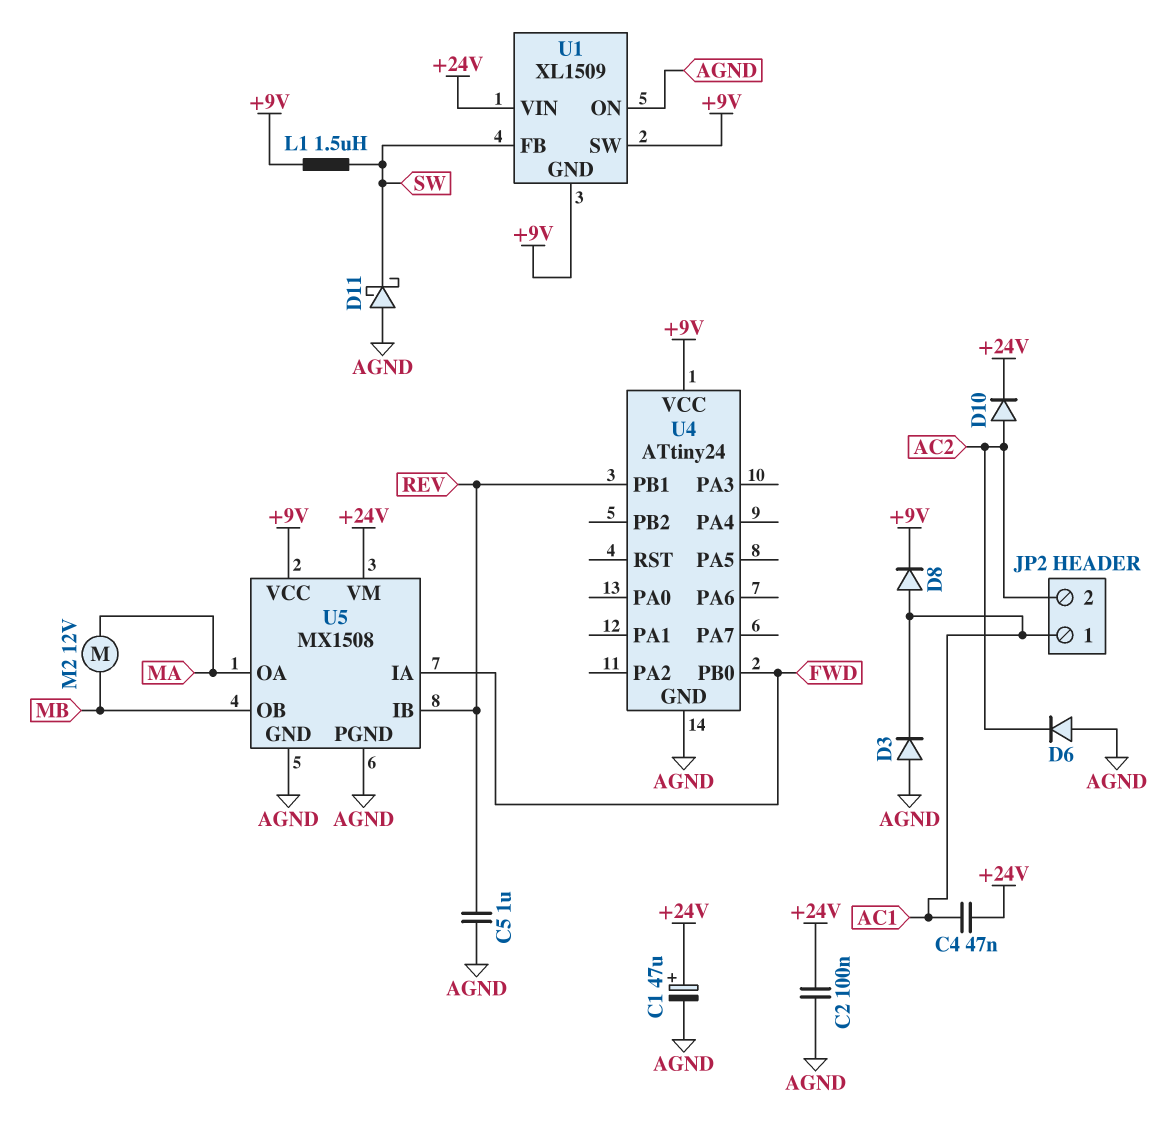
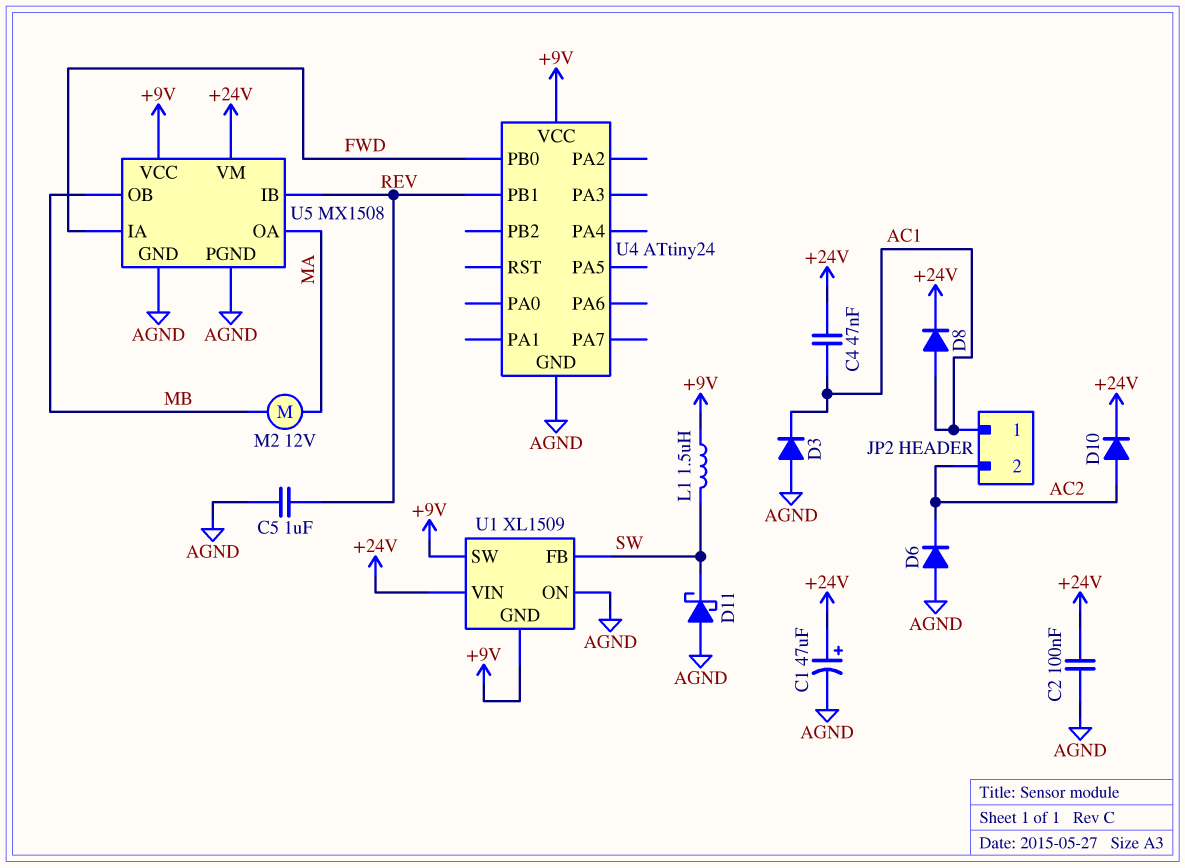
D8: diode (A AC1, K +9V) -> diode (A AC1, K +24V)

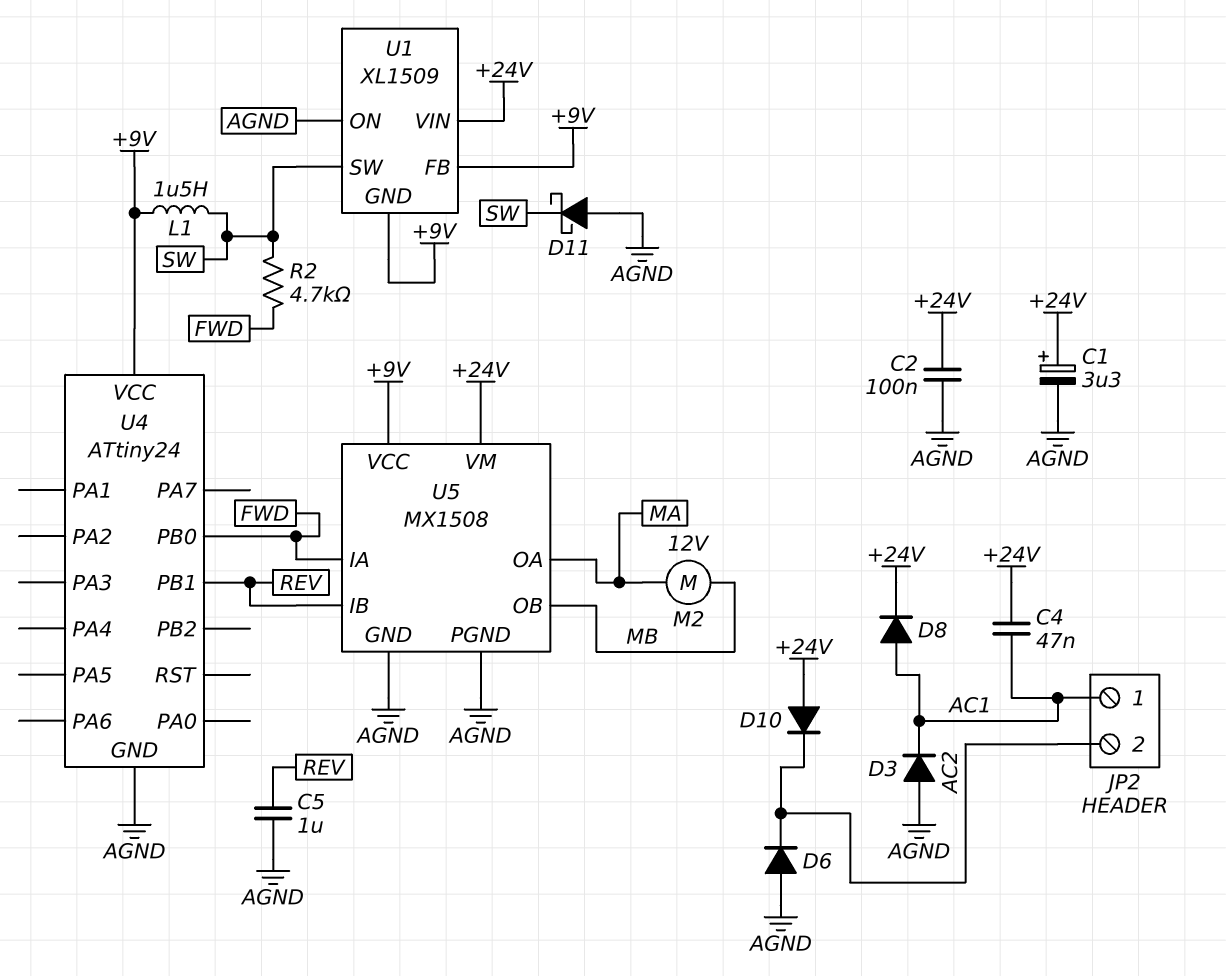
C1: 47uF (plus +24V, minus AGND) -> 3.3uF (plus +24V, minus AGND)
D10: diode (A AC2, K +24V) -> diode (A +24V, K AC2)
R2: none -> 4.7k (FWD, SW)
U1 pin FB: SW -> +9V
U1 pin SW: +9V -> SW

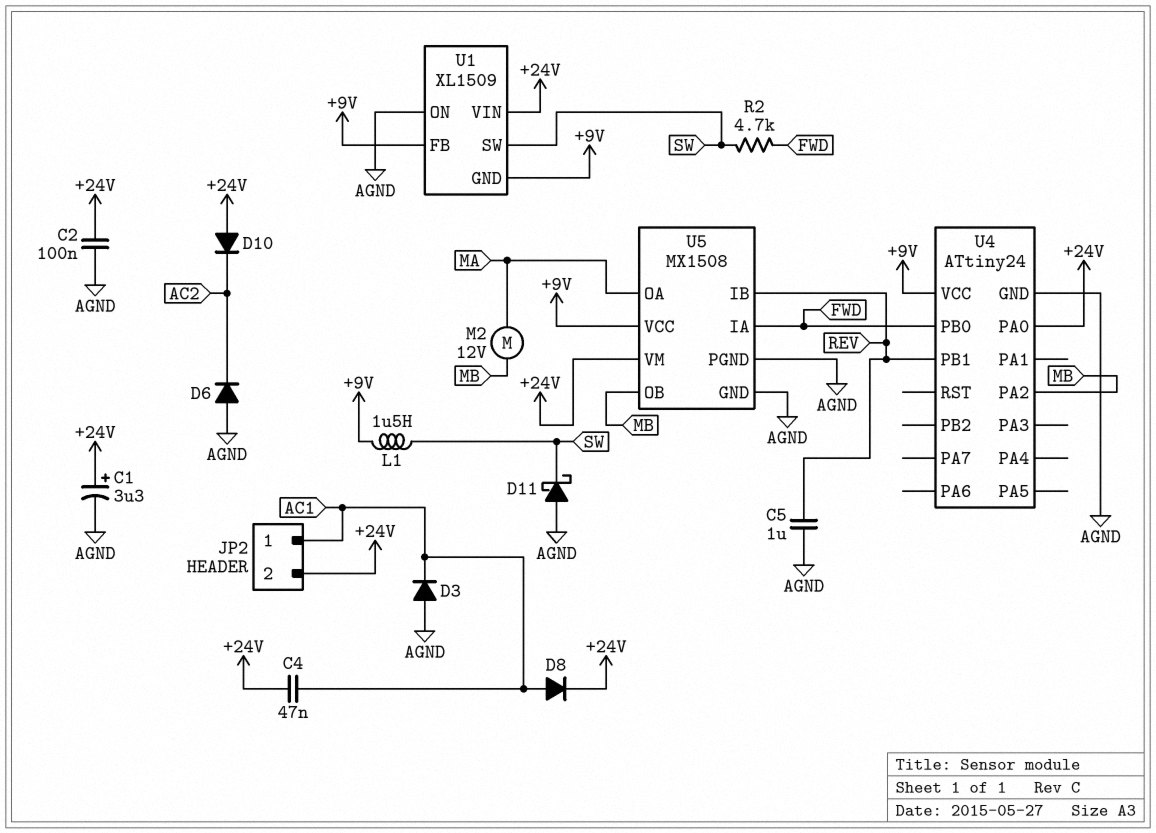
JP2 pin 2: AC2 -> +24V
U4 pin PA0: none -> +24V
U4 pin PA2: none -> MB

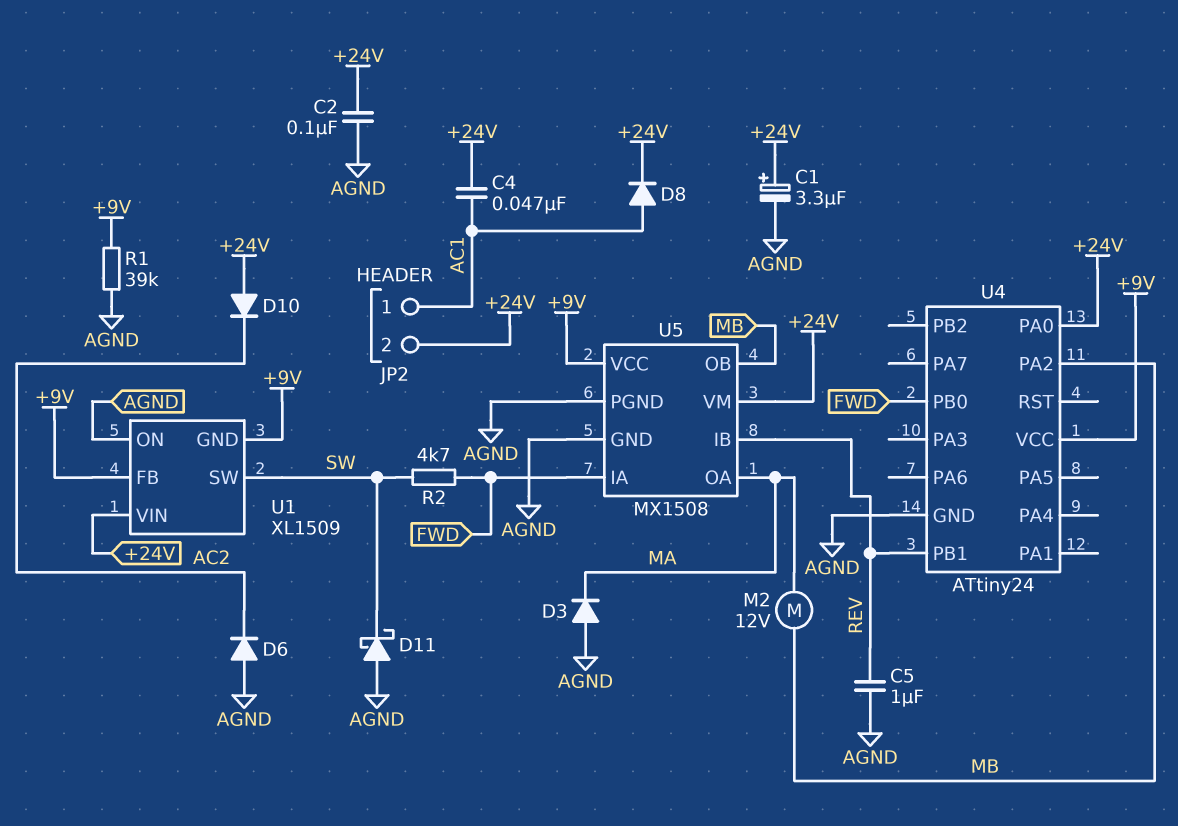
D3: diode (A AGND, K AC1) -> diode (A AGND, K MA)
L1: 1.5uH (+9V, SW) -> none
R1: none -> 39k (+9V, AGND)

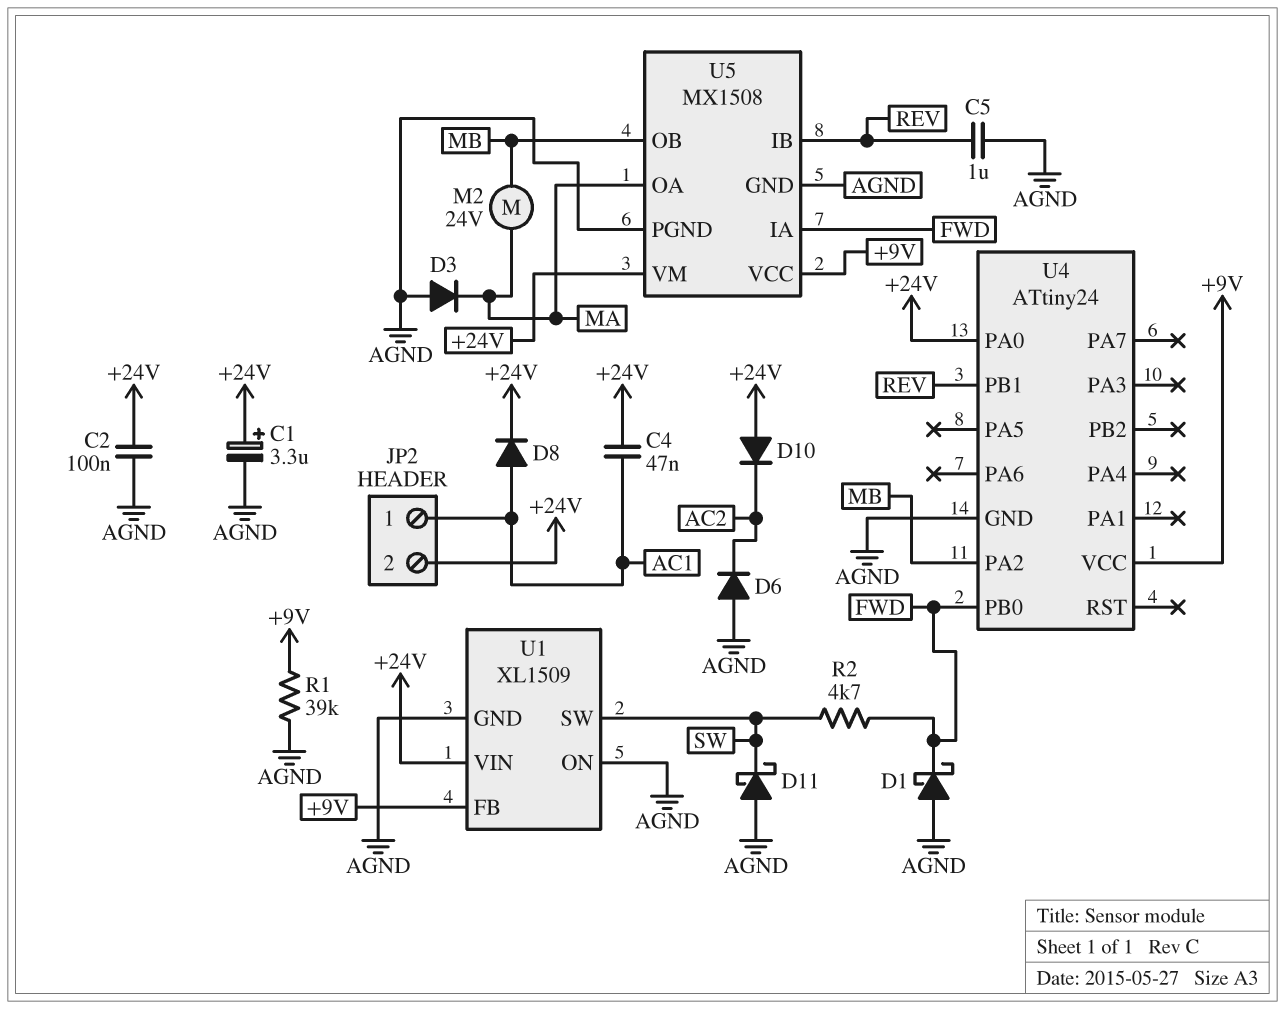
D1: none -> schottky (A AGND, K FWD)
M2: motor 12V (MA, MB) -> motor 24V (MA, MB)
U1 pin GND: +9V -> AGND

